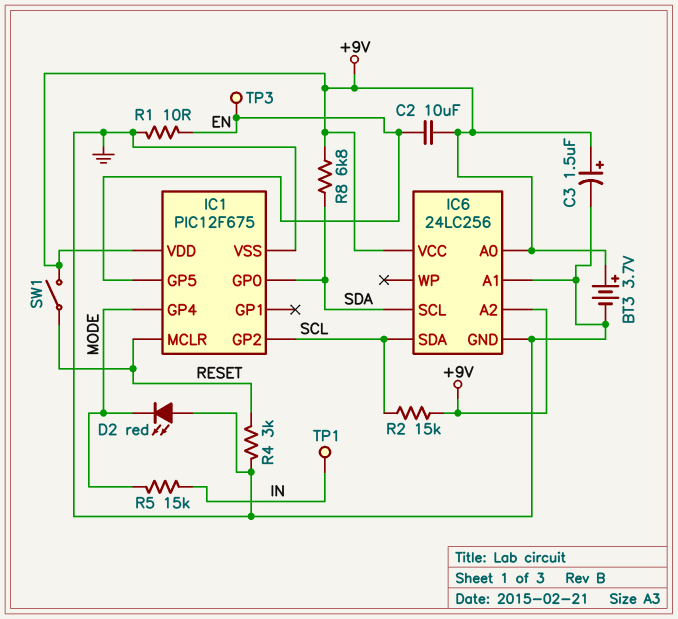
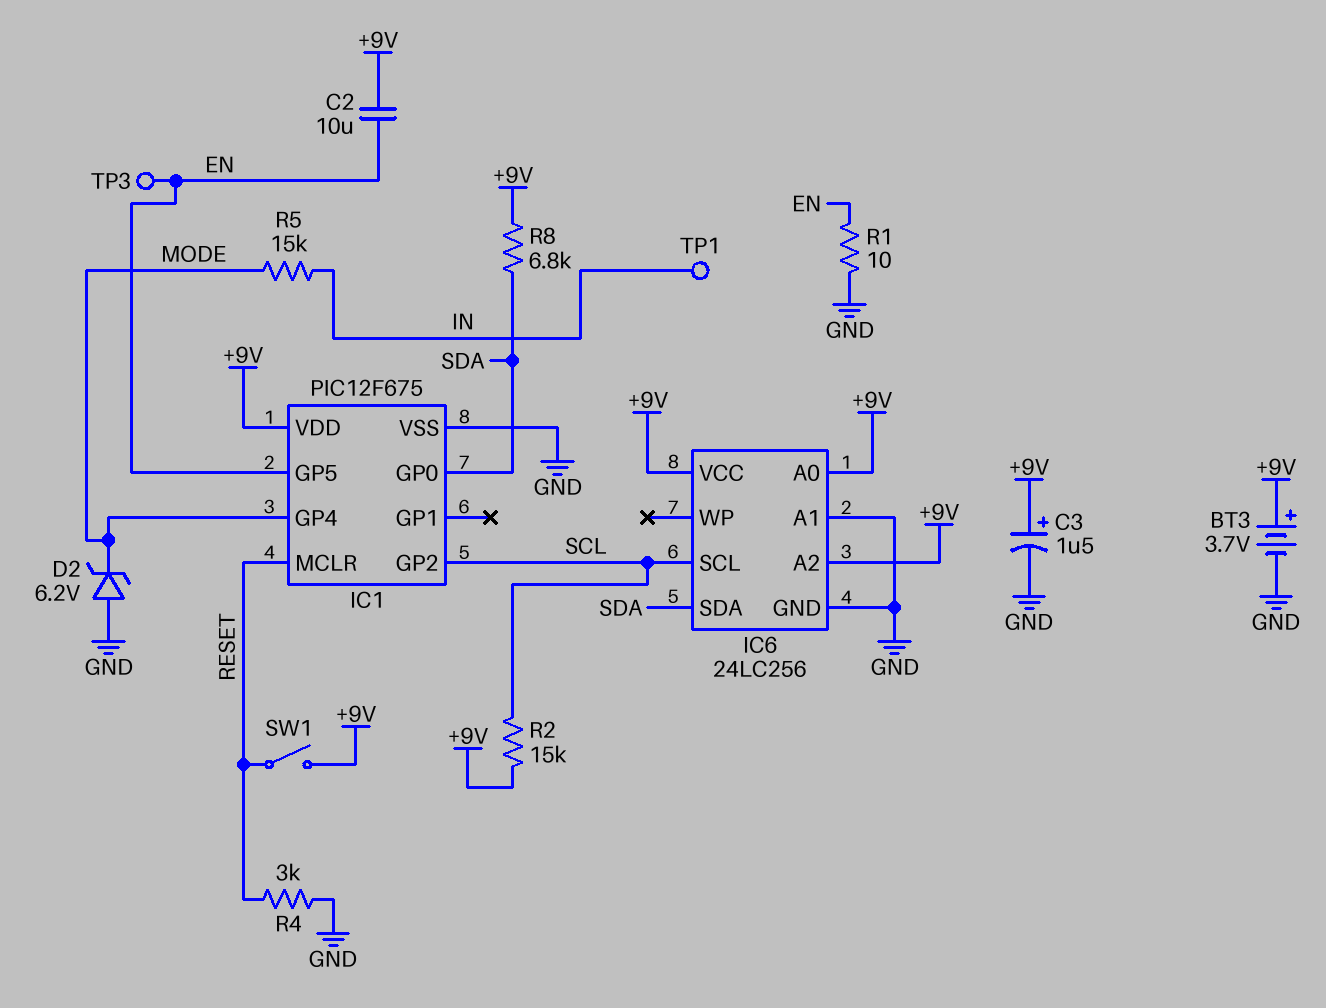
D2: LED red (A GND, K MODE) -> zener 6.2V (A GND, K MODE)
IC6 pin SCL: SDA -> SCL
IC6 pin SDA: SCL -> SDA

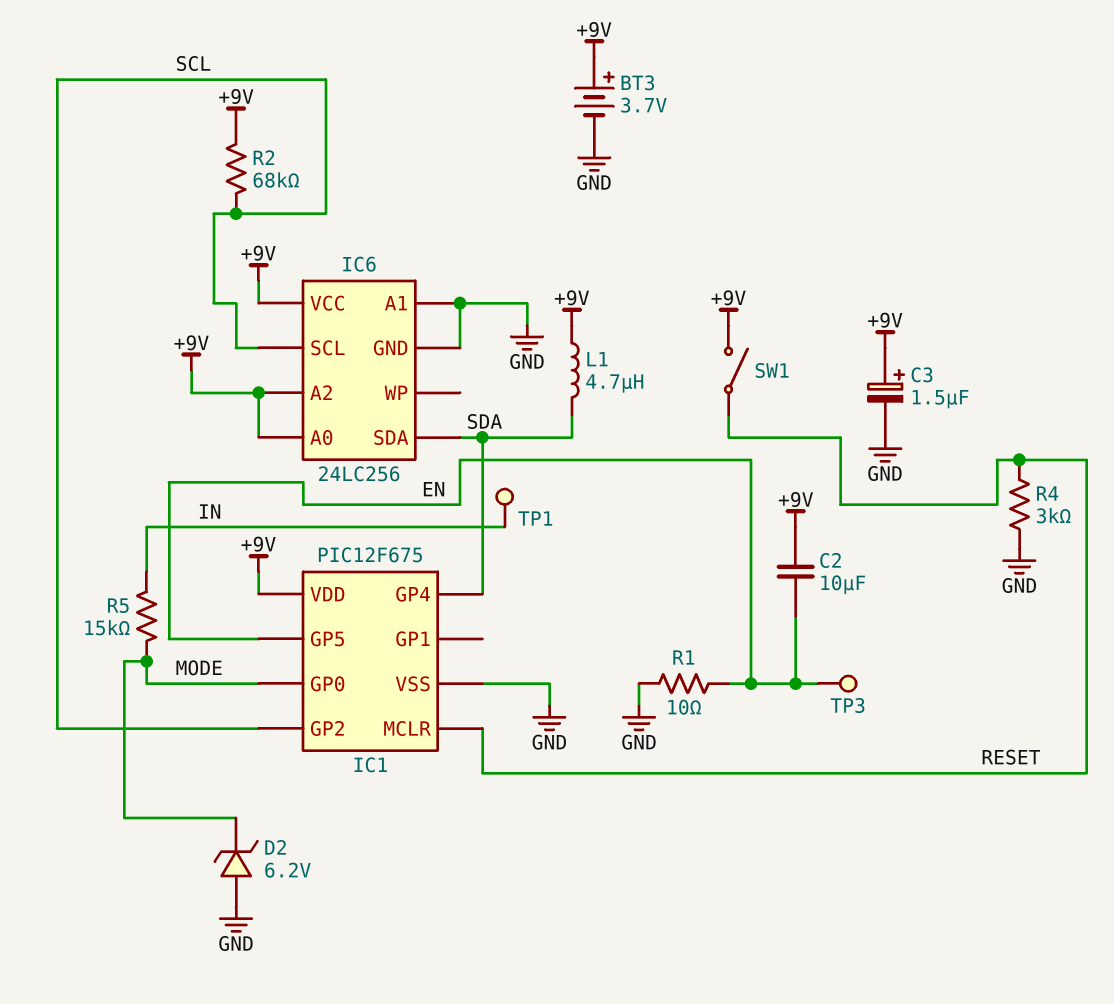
IC1 pin GP0: SDA -> MODE
IC1 pin GP4: MODE -> SDA
L1: none -> 4.7uH (+9V, SDA)
R2: 15k (+9V, SCL) -> 68k (+9V, SCL)
R8: 6.8k (+9V, SDA) -> none

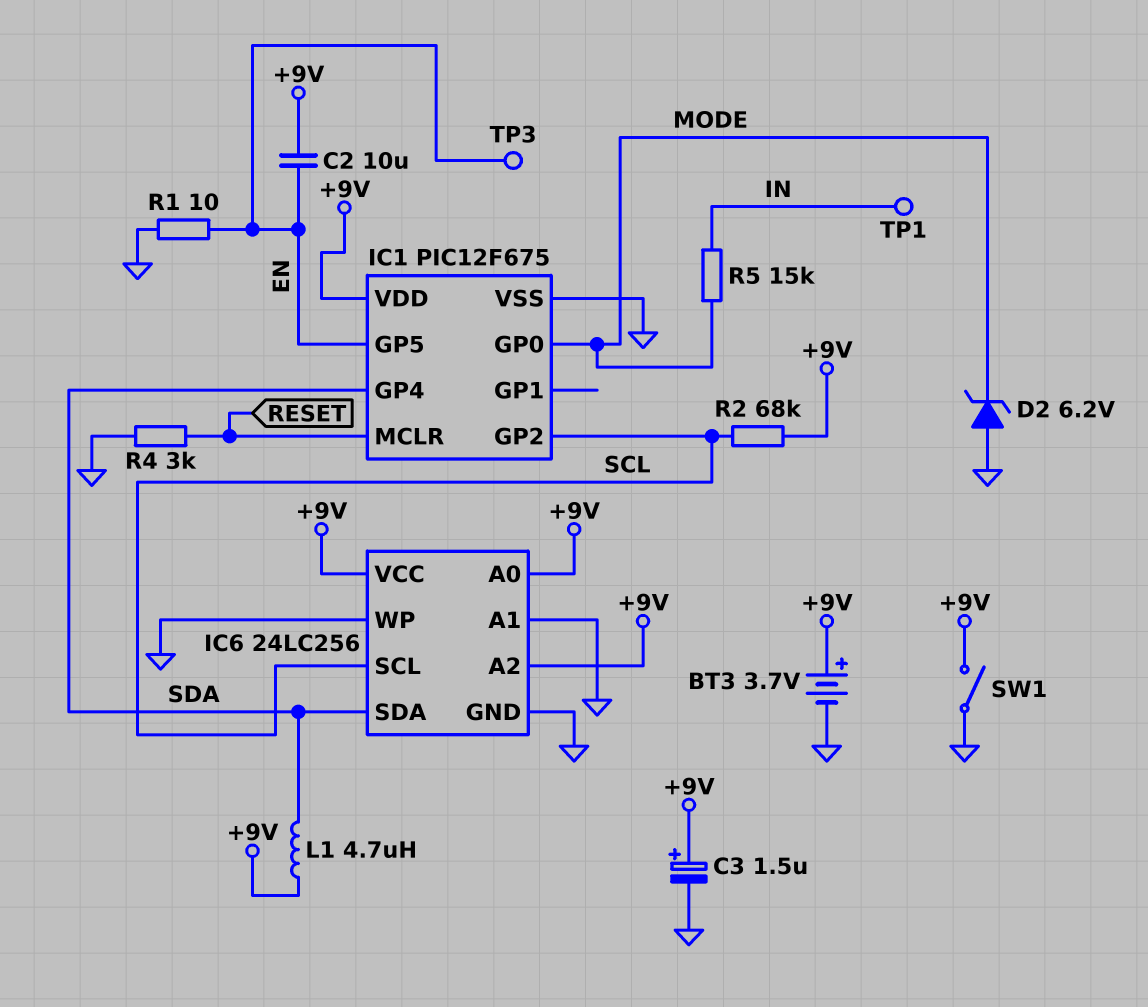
IC6 pin WP: none -> GND
SW1: switch (+9V, RESET) -> switch (+9V, GND)

